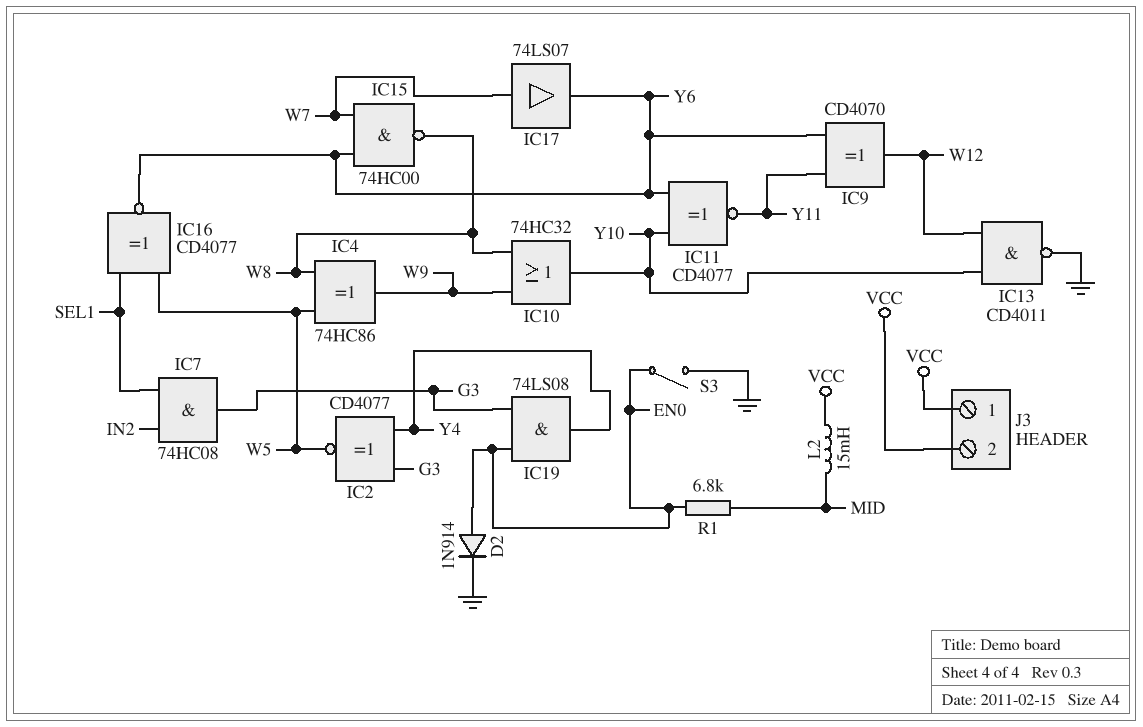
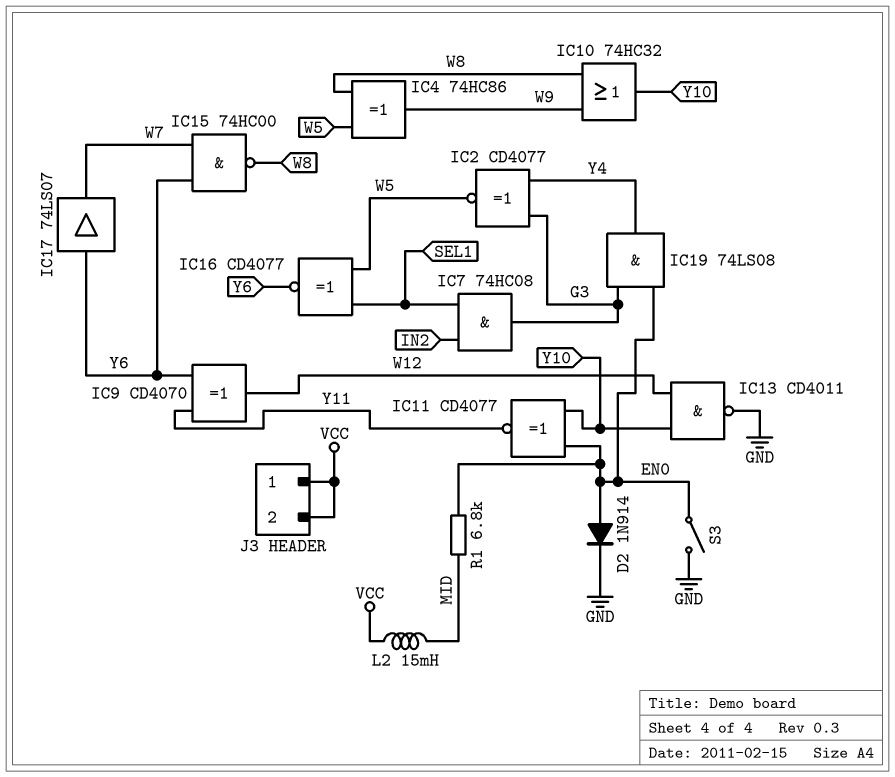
IC11: XNOR CD4077 (in Y6, in Y10, out Y11) -> XNOR CD4077 (in EN0, in Y10, out Y11)
IC17: buffer 74LS07 (in W7, out Y6) -> buffer 74LS07 (in Y6, out W7)

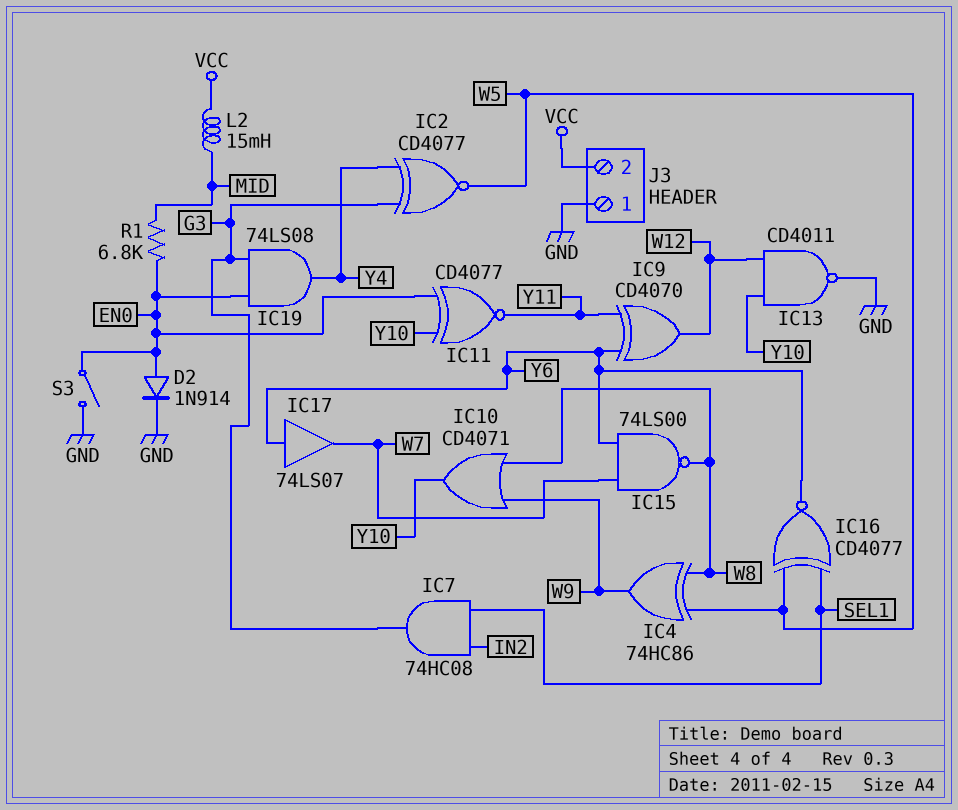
IC10: OR 74HC32 (in W8, in W9, out Y10) -> OR CD4071 (in W8, in W9, out Y10)
IC15: NAND 74HC00 (in W7, in Y6, out W8) -> NAND 74LS00 (in W7, in Y6, out W8)
J3 pin 1: VCC -> GND

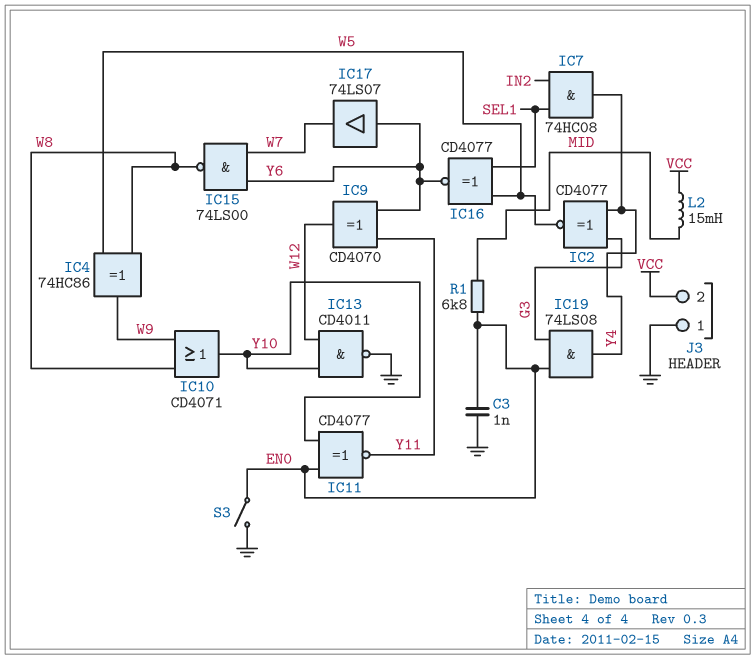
C3: none -> 1nF (EN0, GND)
D2: diode 1N914 (A EN0, K GND) -> none
IC7: AND 74HC08 (in IN2, in SEL1, out G3) -> AND 74HC08 (in IN2, in SEL1, out Y4)

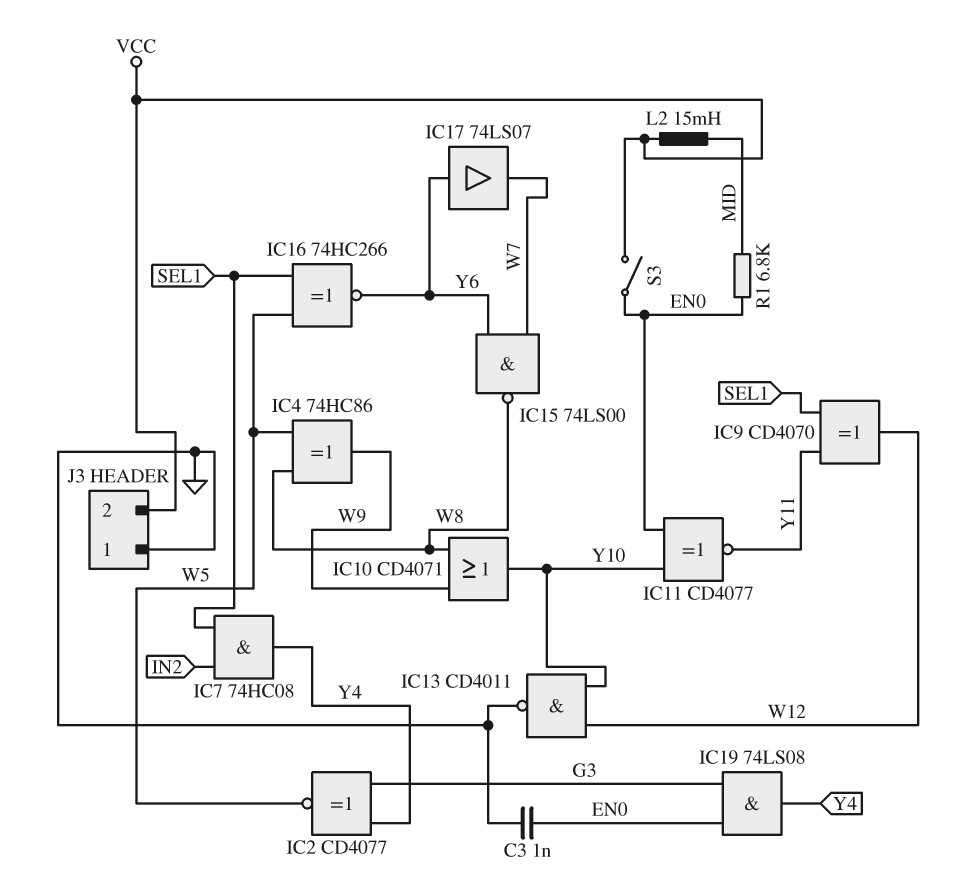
IC9: XOR CD4070 (in Y6, in Y11, out W12) -> XOR CD4070 (in SEL1, in Y11, out W12)
IC16: XNOR CD4077 (in SEL1, in W5, out Y6) -> XNOR 74HC266 (in SEL1, in W5, out Y6)
S3: switch (EN0, GND) -> switch (EN0, VCC)

